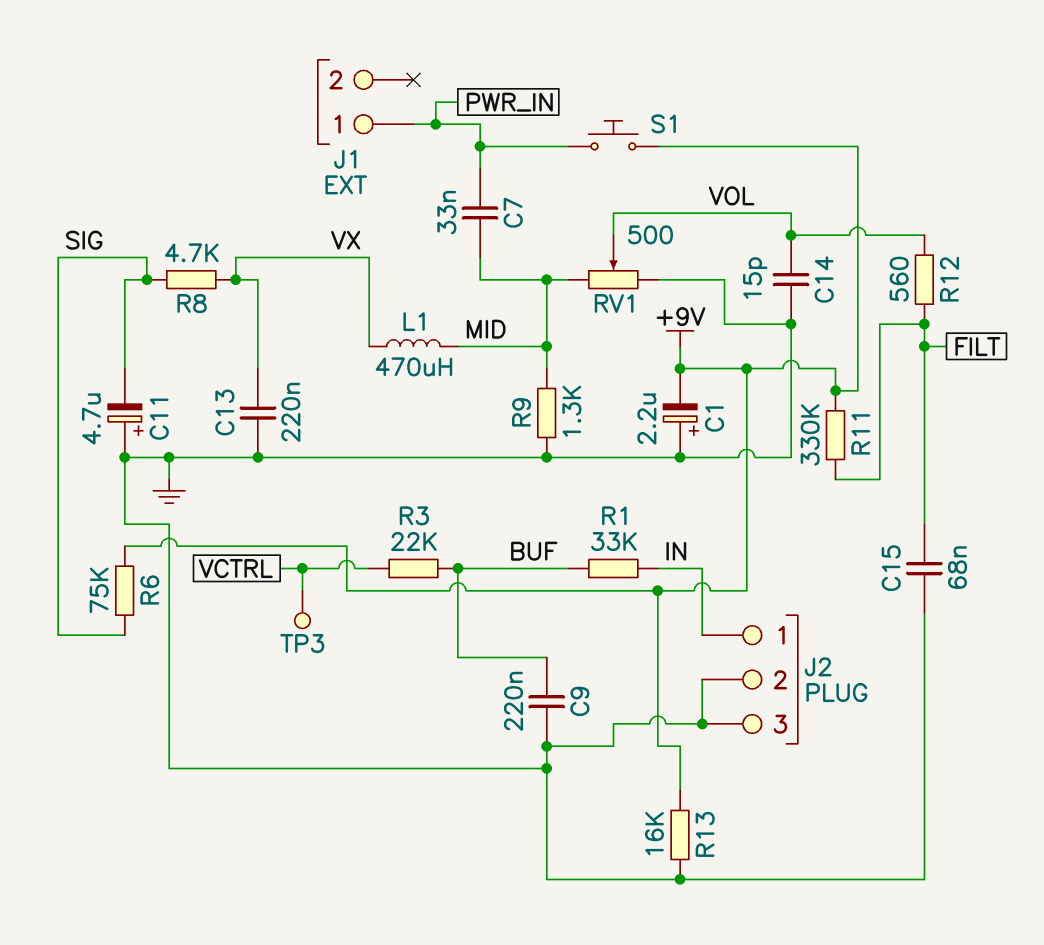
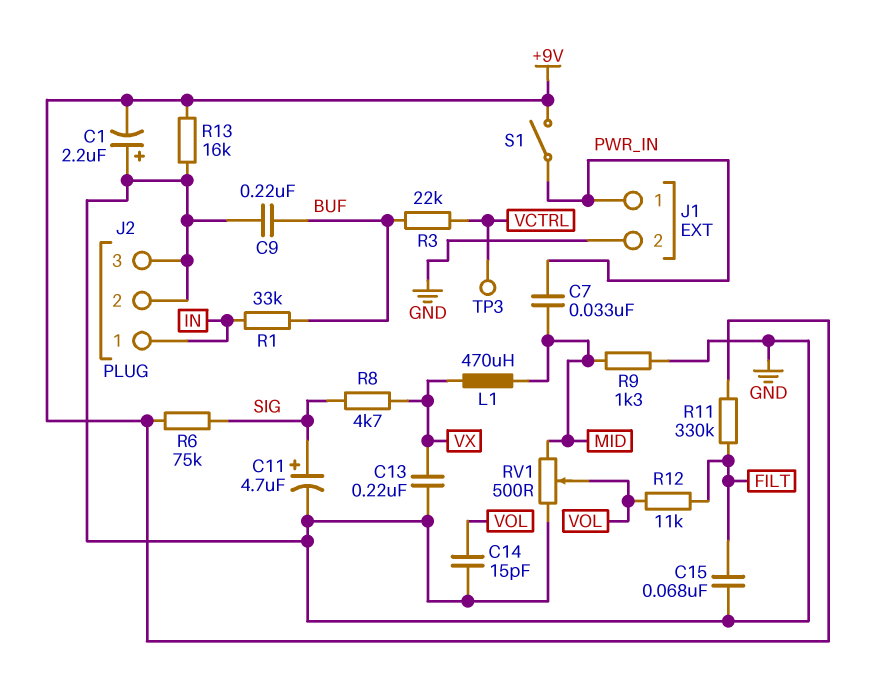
C11: 4.7uF (plus GND, minus SIG) -> 4.7uF (plus SIG, minus GND)
J1 pin 2: none -> GND
R12: 560 (FILT, VOL) -> 11k (FILT, VOL)
S1: button (+9V, PWR_IN) -> switch (+9V, PWR_IN)

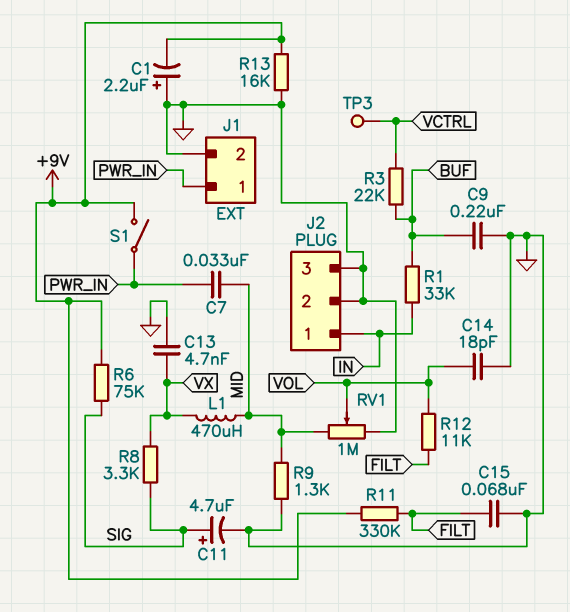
C13: 220nF (GND, VX) -> 4.7nF (GND, VX)
C14: 15pF (GND, VOL) -> 18pF (GND, VOL)
R8: 4.7k (SIG, VX) -> 3.3k (SIG, VX)
RV1: 500 (GND, MID, wiper VOL) -> 1M (GND, MID, wiper VOL)

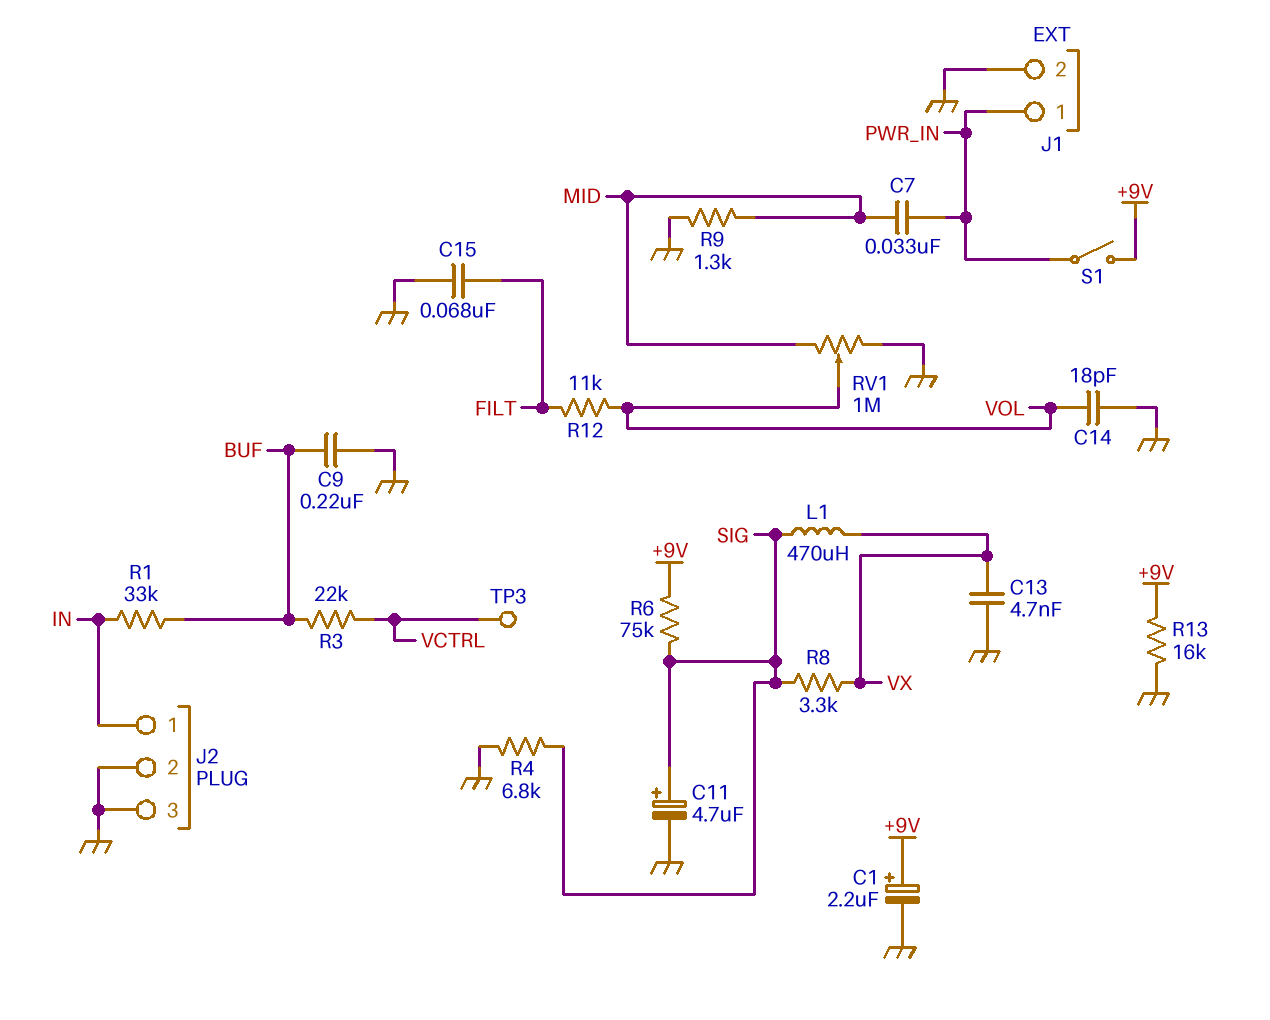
C1: 2.2uF (plus GND, minus +9V) -> 2.2uF (plus +9V, minus GND)
L1: 470uH (MID, VX) -> 470uH (SIG, VX)
R4: none -> 6.8k (GND, SIG)
R11: 330k (+9V, FILT) -> none

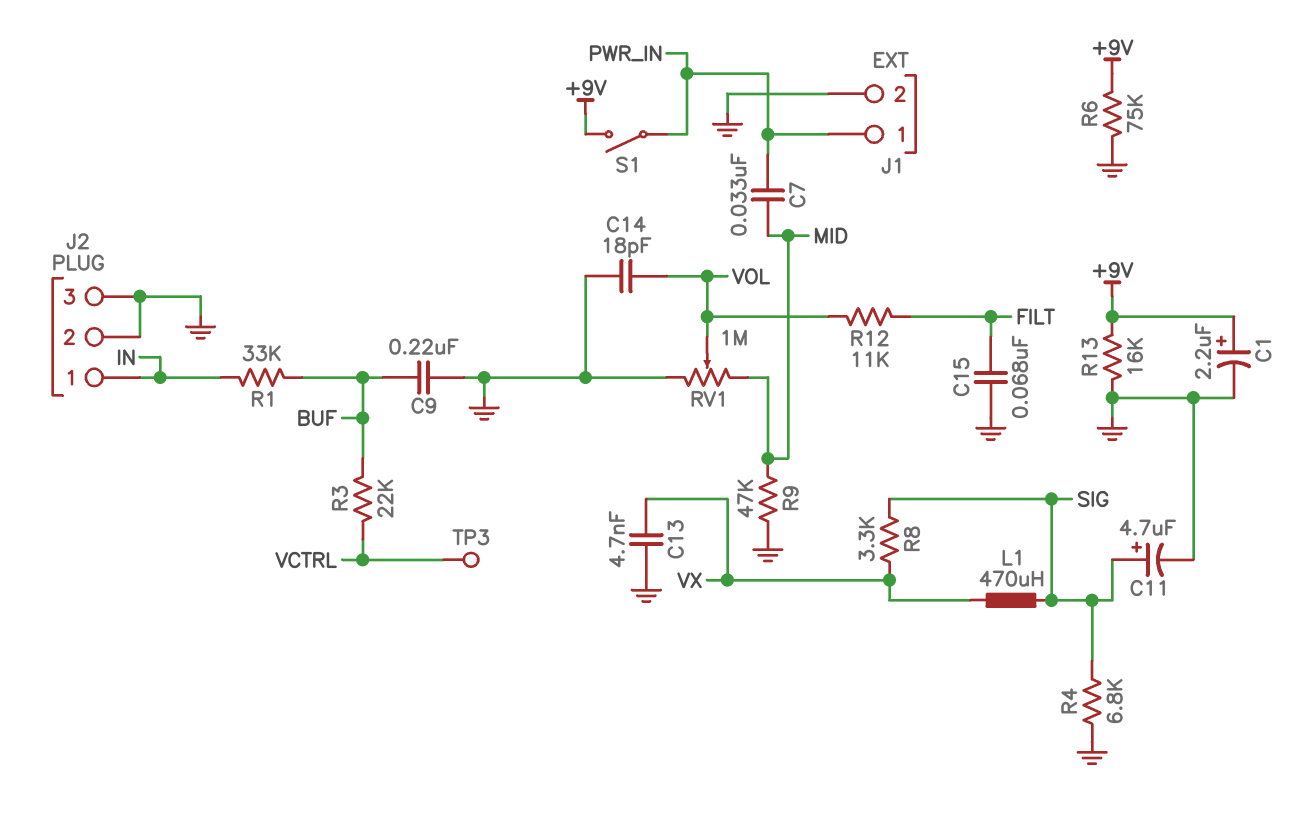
R6: 75k (+9V, SIG) -> 75k (+9V, GND)
R9: 1.3k (GND, MID) -> 47k (GND, MID)

